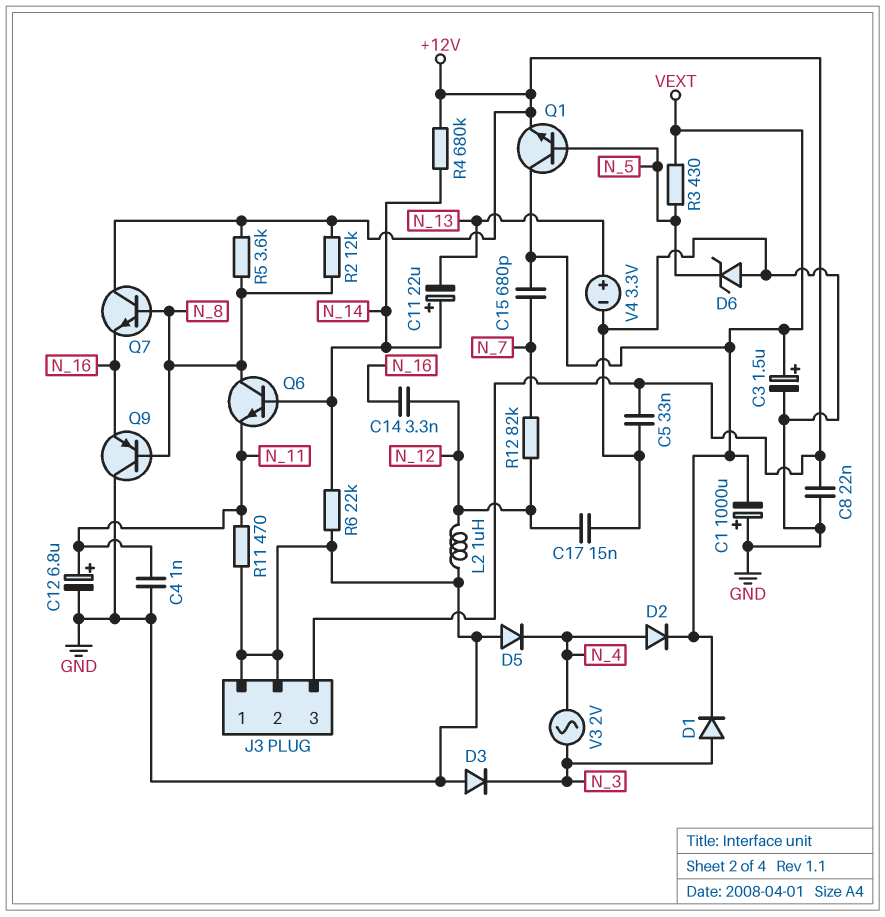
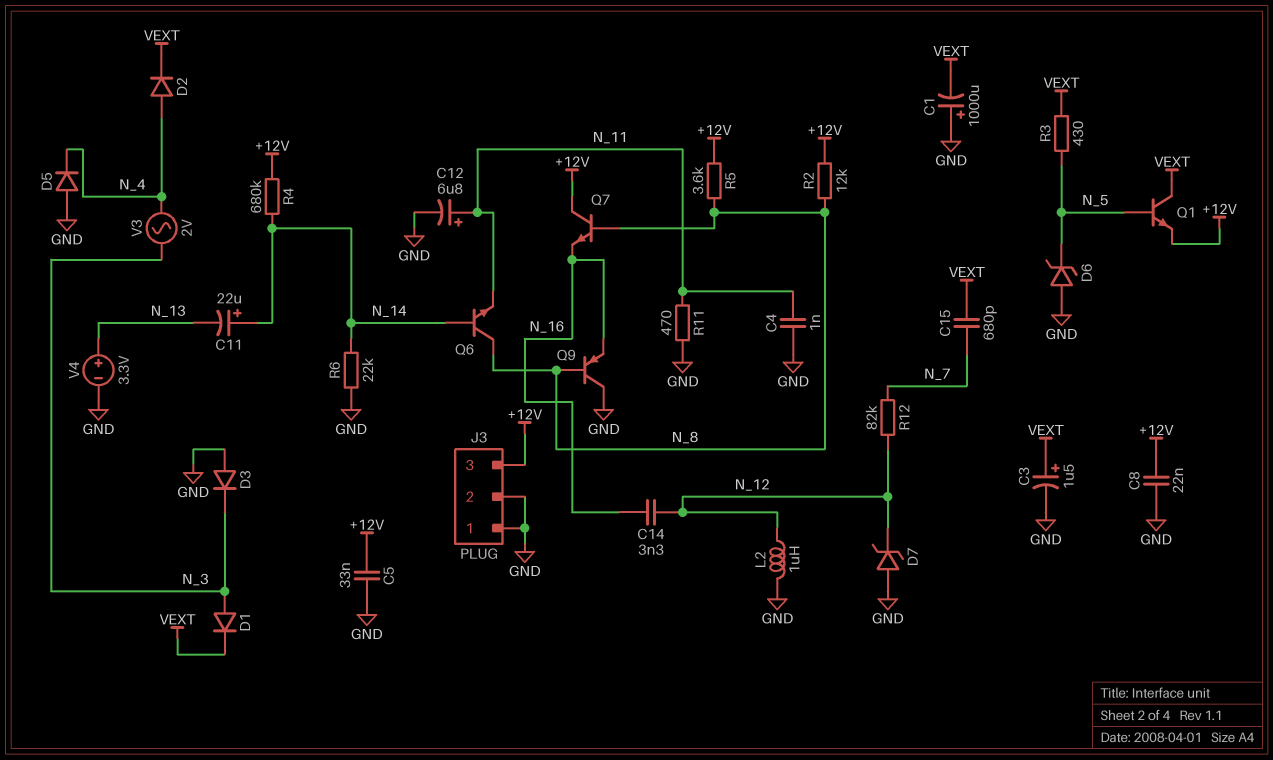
C17: 15nF (GND, N_12) -> none
D7: none -> zener (A GND, K N_12)

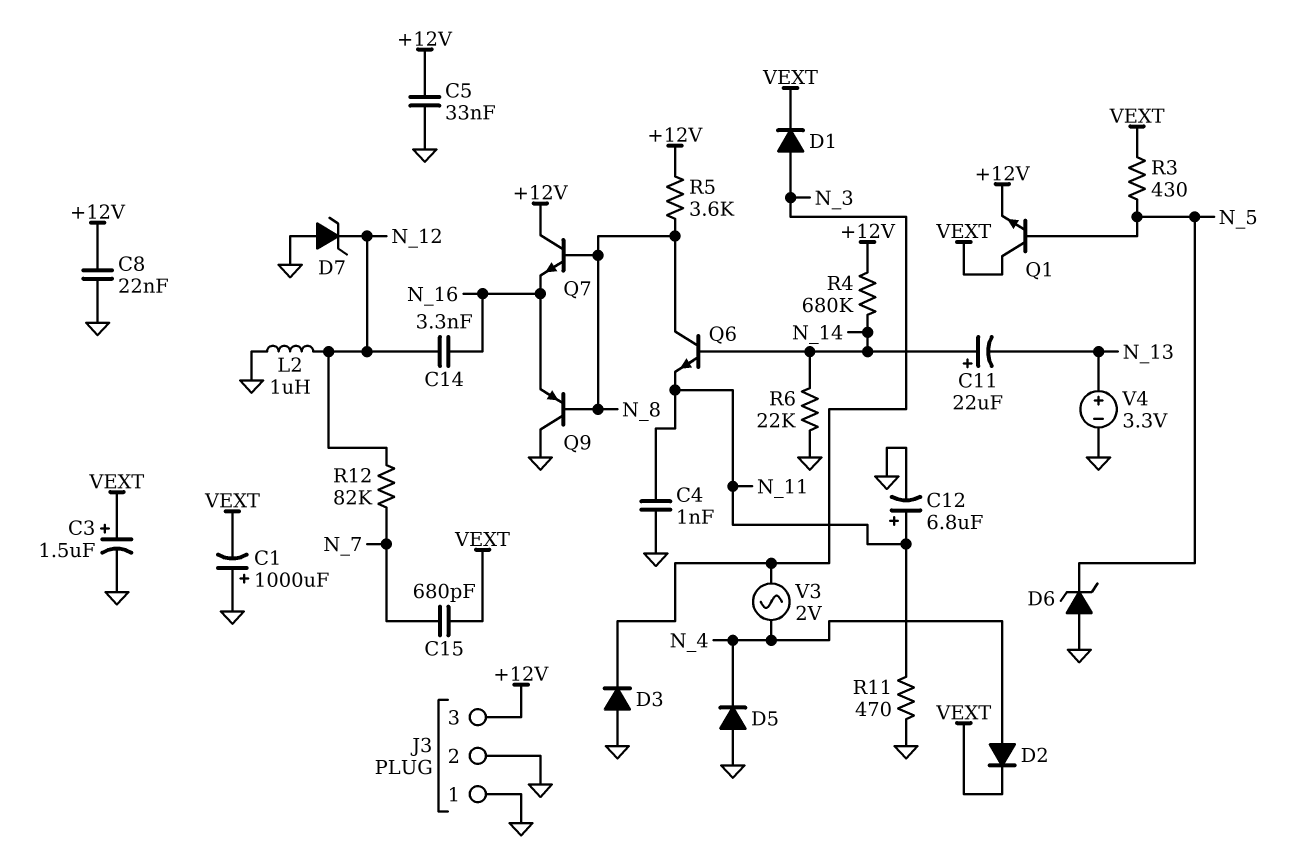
R2: 12k (+12V, N_8) -> none

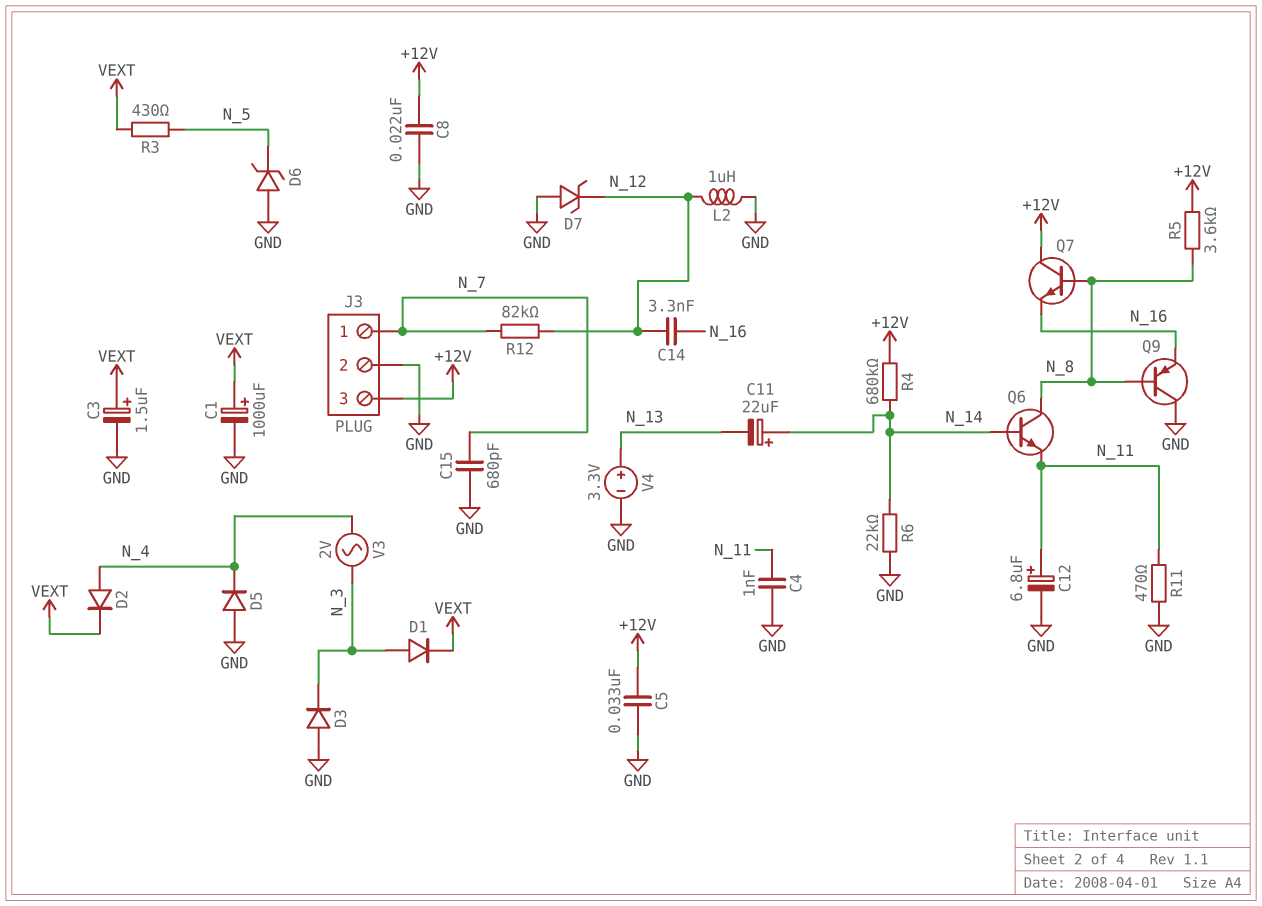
C1: 1000uF (plus GND, minus VEXT) -> 1000uF (plus VEXT, minus GND)
C15: 680pF (N_7, VEXT) -> 680pF (GND, N_7)
J3 pin 1: GND -> N_7
Q1: NPN (B N_5, C VEXT, E +12V) -> none

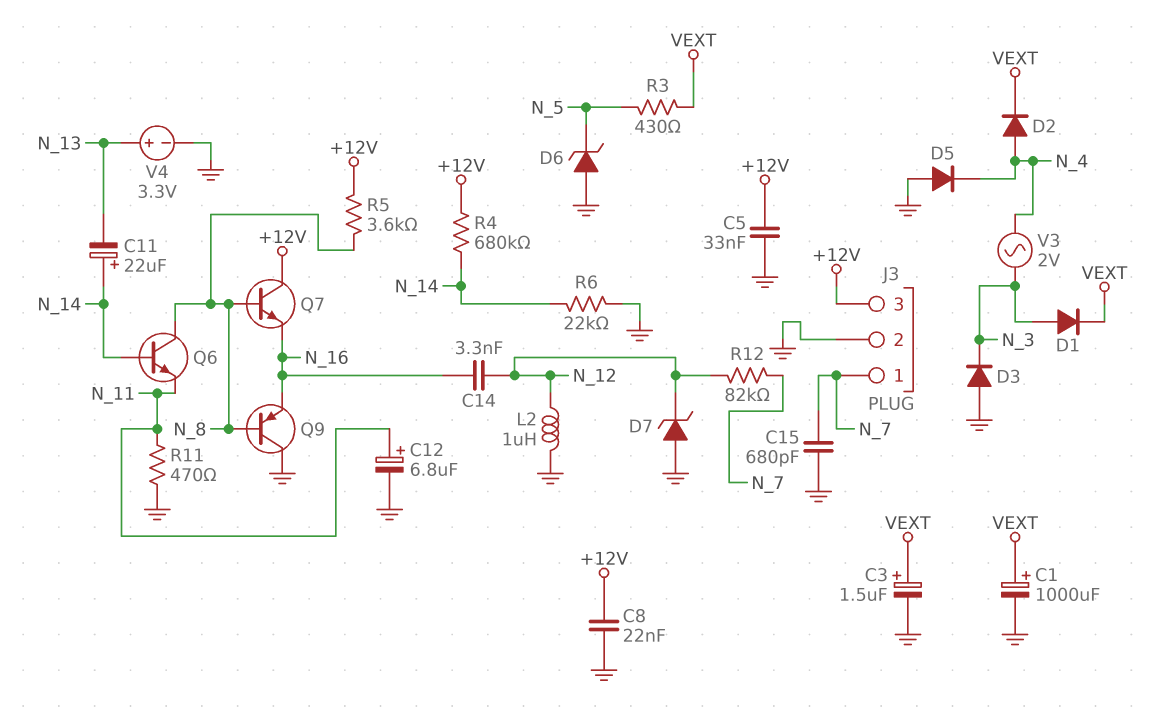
C4: 1nF (GND, N_11) -> none

